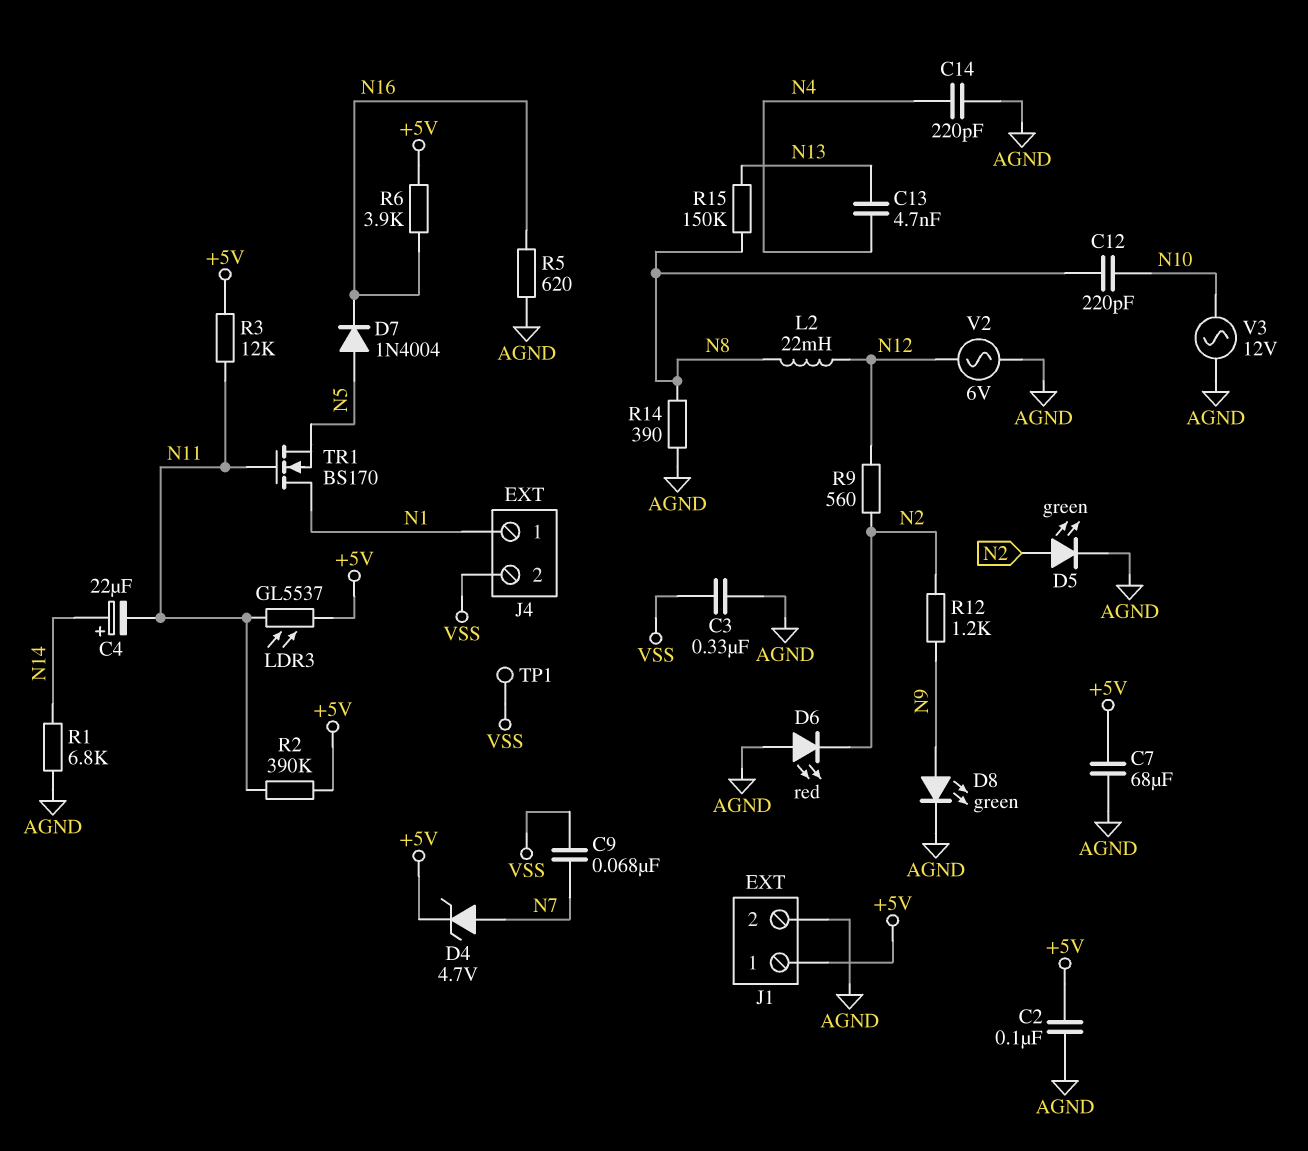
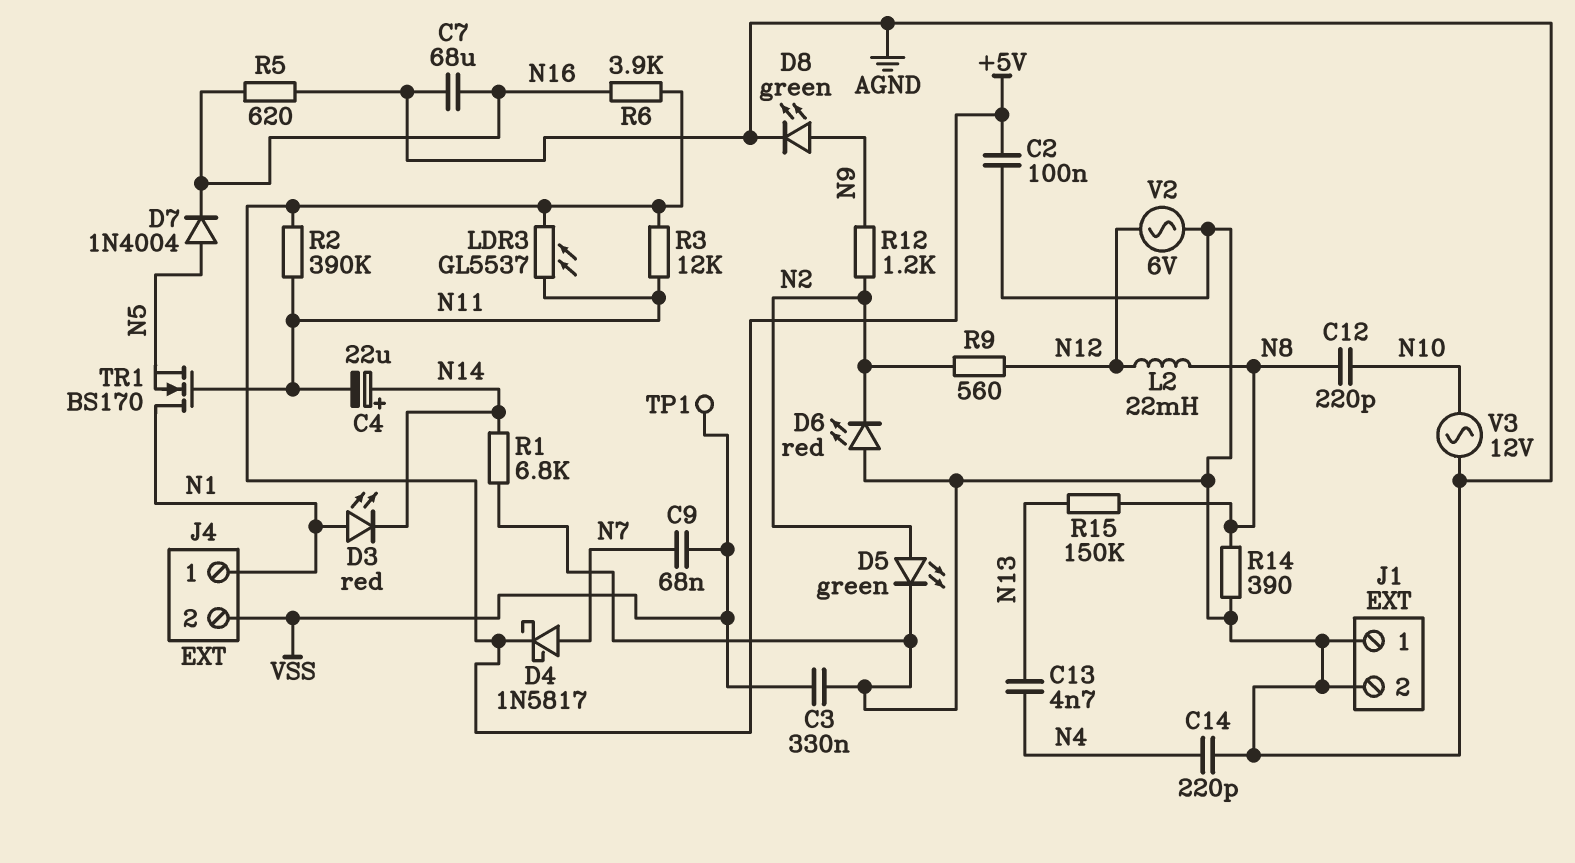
C7: 68uF (+5V, AGND) -> 68uF (AGND, N16)
D3: none -> LED red (A N1, K N14)
D4: zener 4.7V (A N7, K +5V) -> schottky 1N5817 (A N7, K +5V)
J1 pin 1: +5V -> AGND

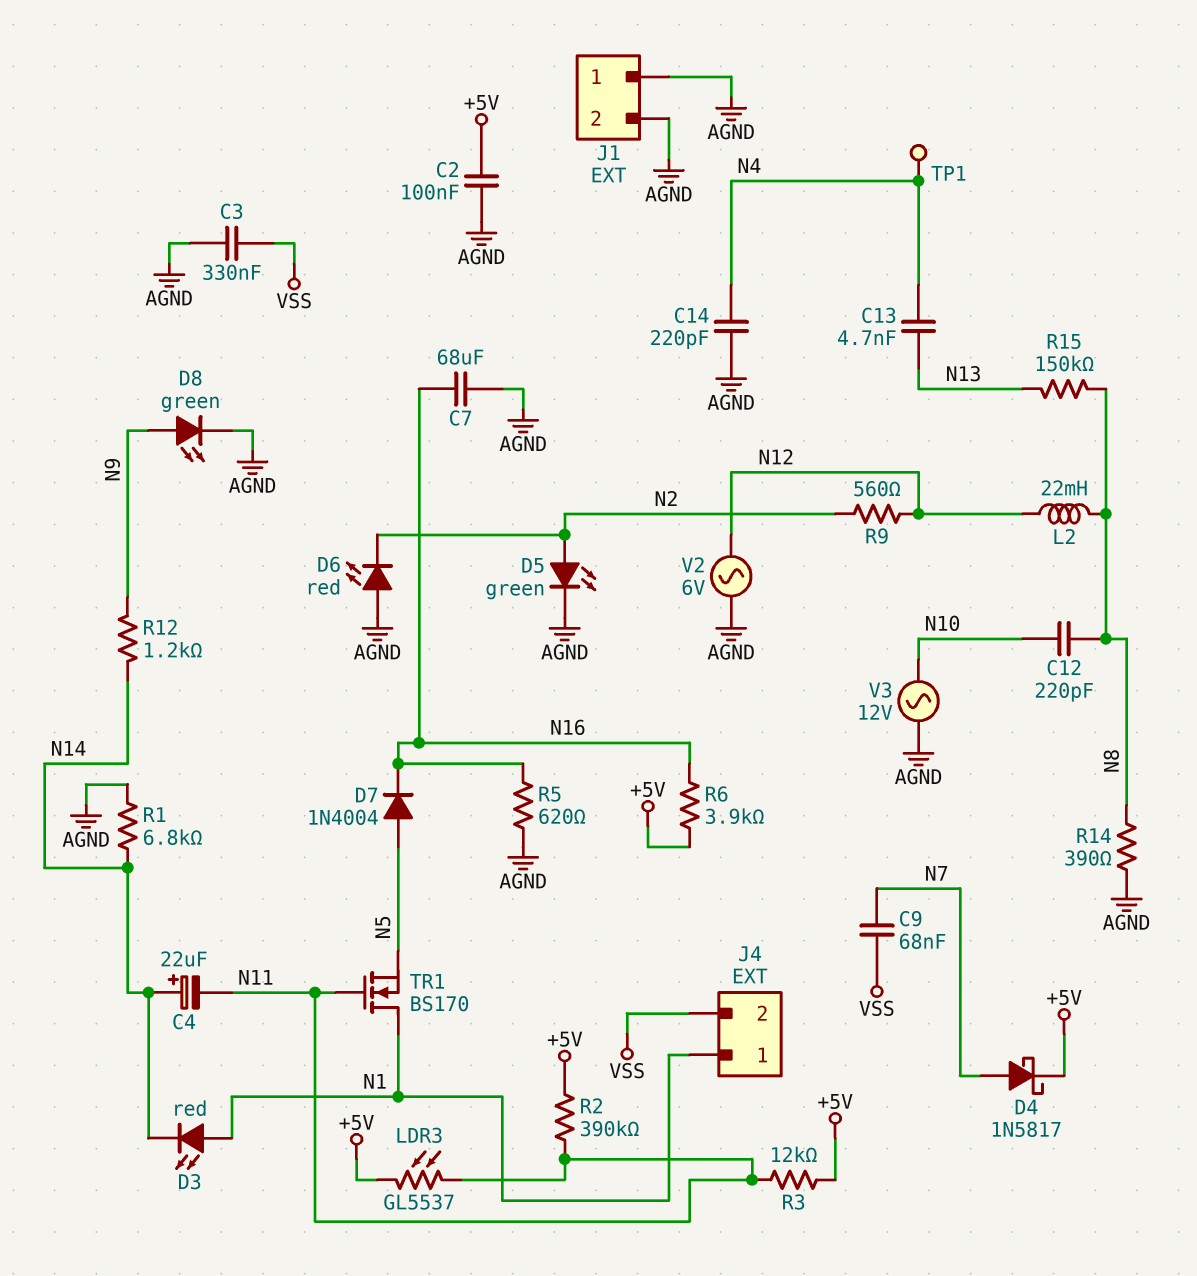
R12: 1.2k (N2, N9) -> 1.2k (N9, N14)
TP1: test point (VSS) -> test point (N4)

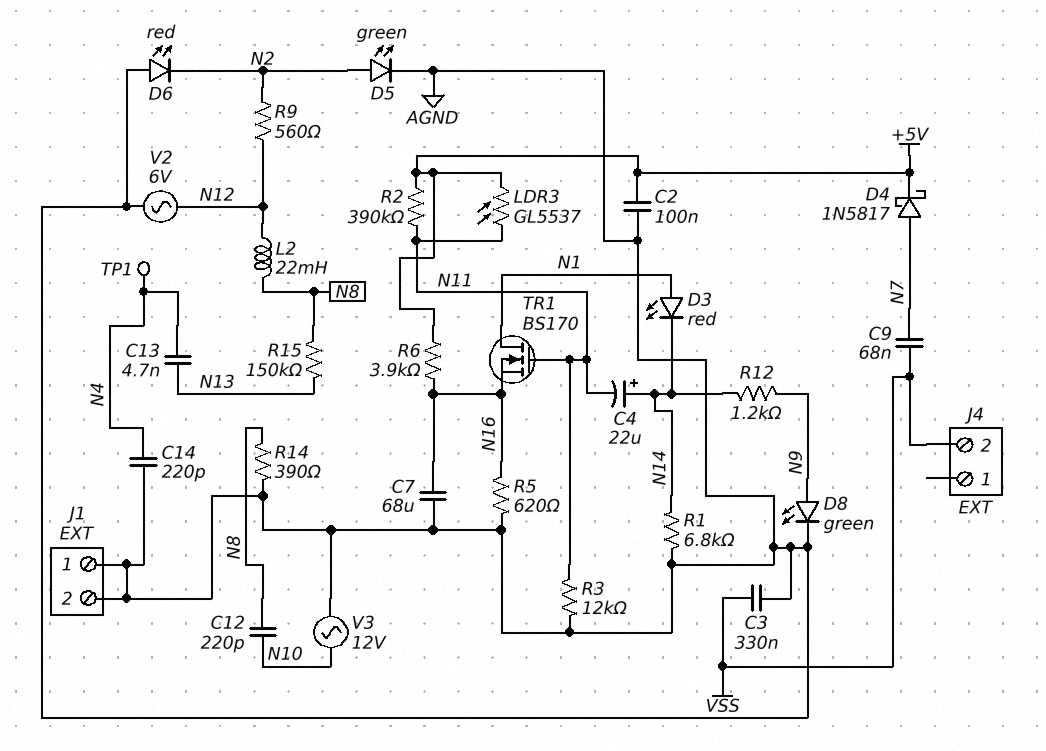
D7: diode 1N4004 (A N5, K N16) -> none
J4 pin 1: N1 -> none
R3: 12k (+5V, N11) -> 12k (AGND, N11)
TR1: NMOS BS170 (G N11, D N1, S N5) -> NMOS BS170 (G N11, D N1, S N16)

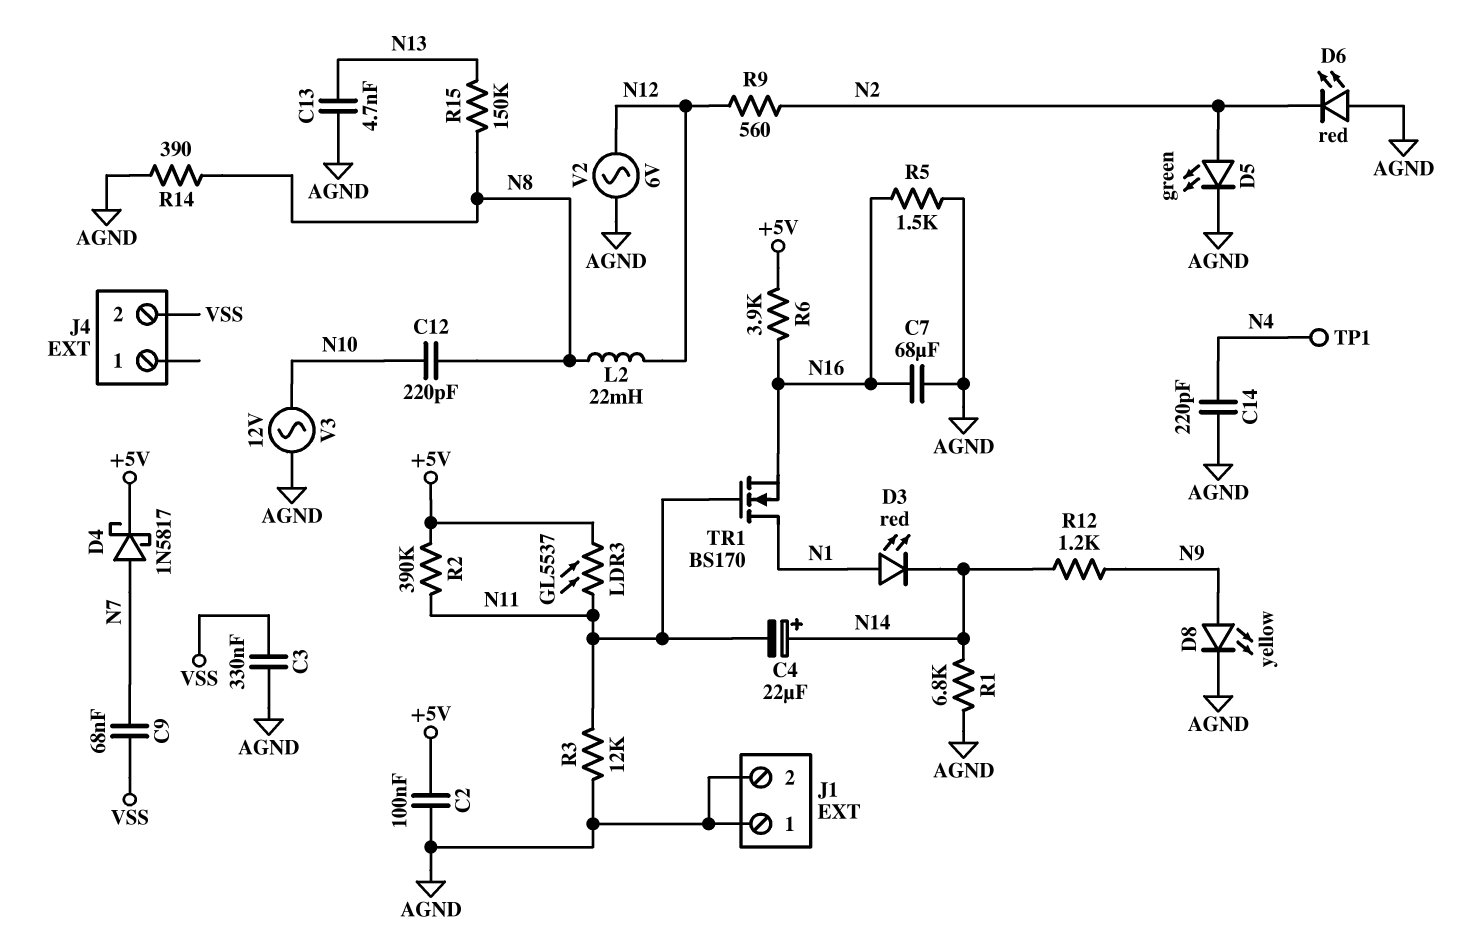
C13: 4.7nF (N4, N13) -> 4.7nF (AGND, N13)
D8: LED green (A N9, K AGND) -> LED yellow (A N9, K AGND)
R5: 620 (AGND, N16) -> 1.5k (AGND, N16)

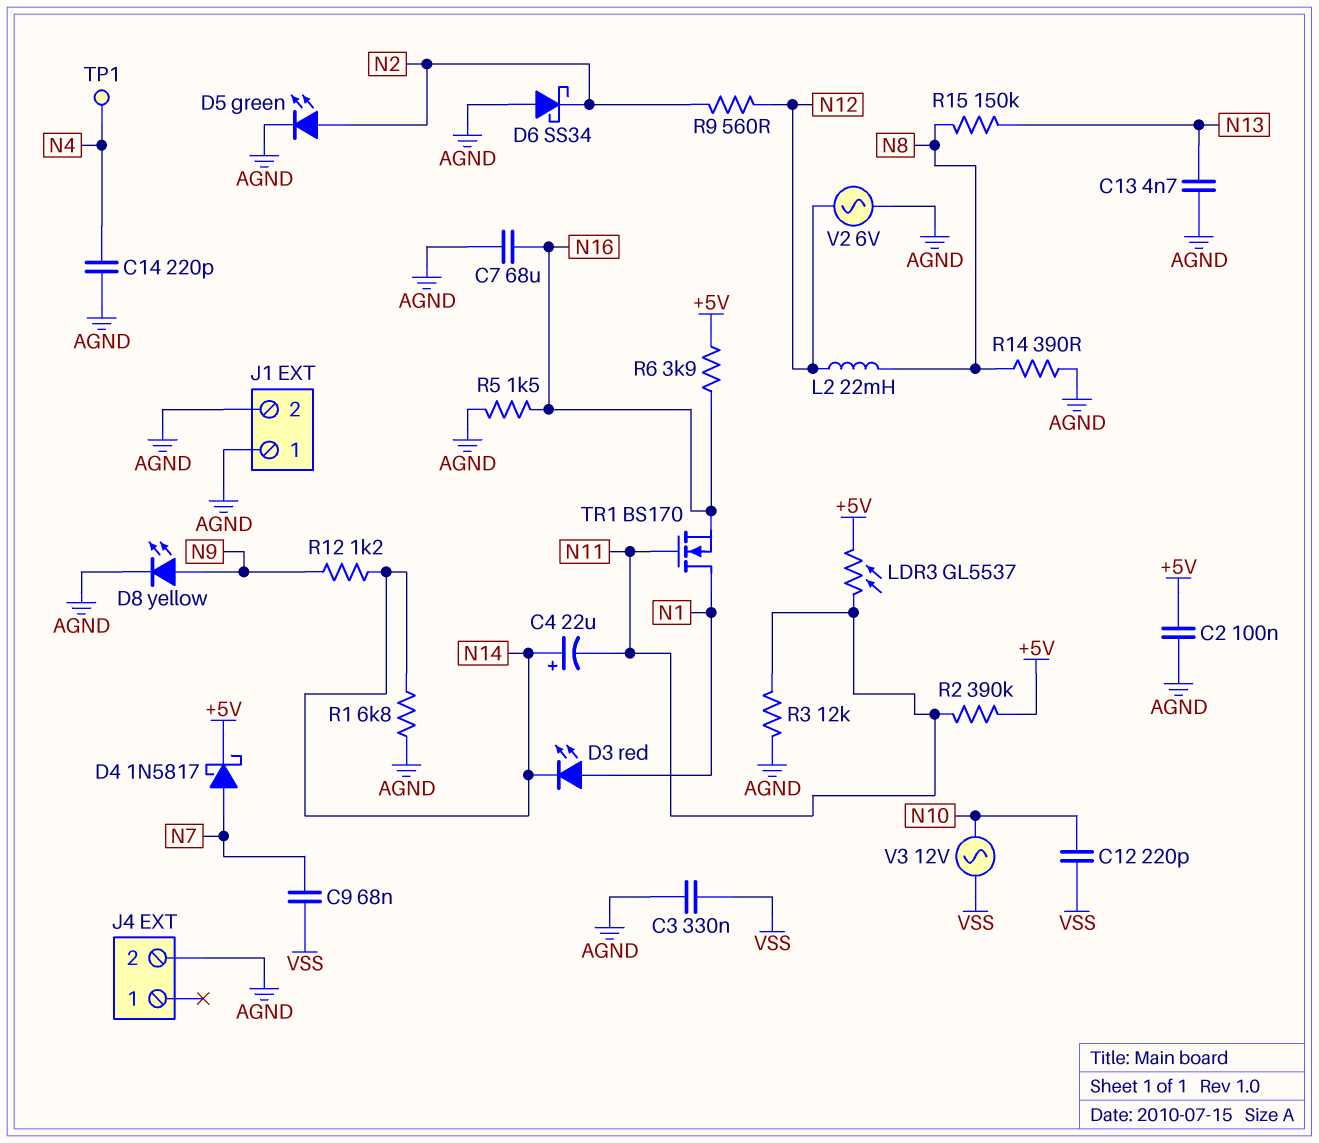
C12: 220pF (N8, N10) -> 220pF (N10, VSS)
D6: LED red (A AGND, K N2) -> schottky SS34 (A AGND, K N2)
J4 pin 2: VSS -> AGND
V3: AC 12V (AGND, N10) -> AC 12V (N10, VSS)

